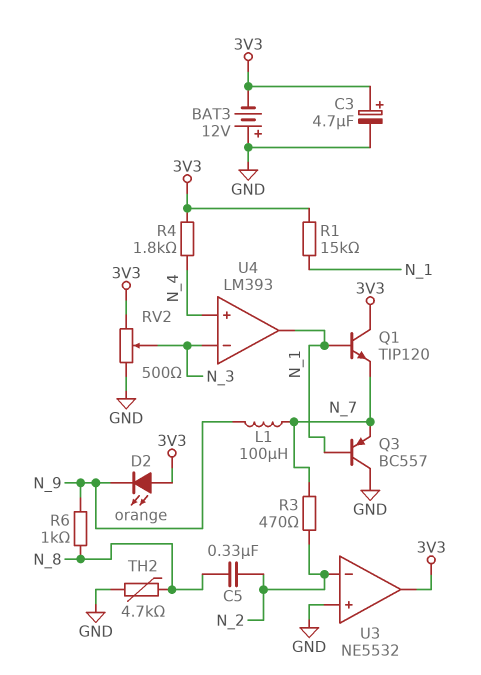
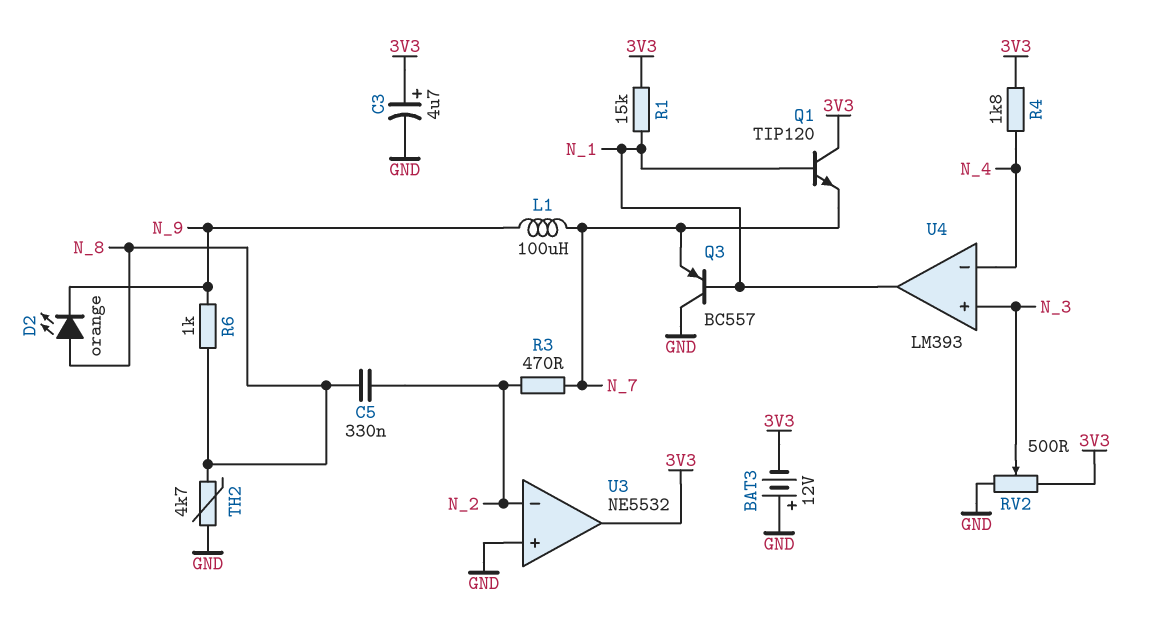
D2: LED orange (A 3V3, K N_9) -> LED orange (A N_8, K N_9)
U4 pin in+: N_4 -> N_3
U4 pin in-: N_3 -> N_4

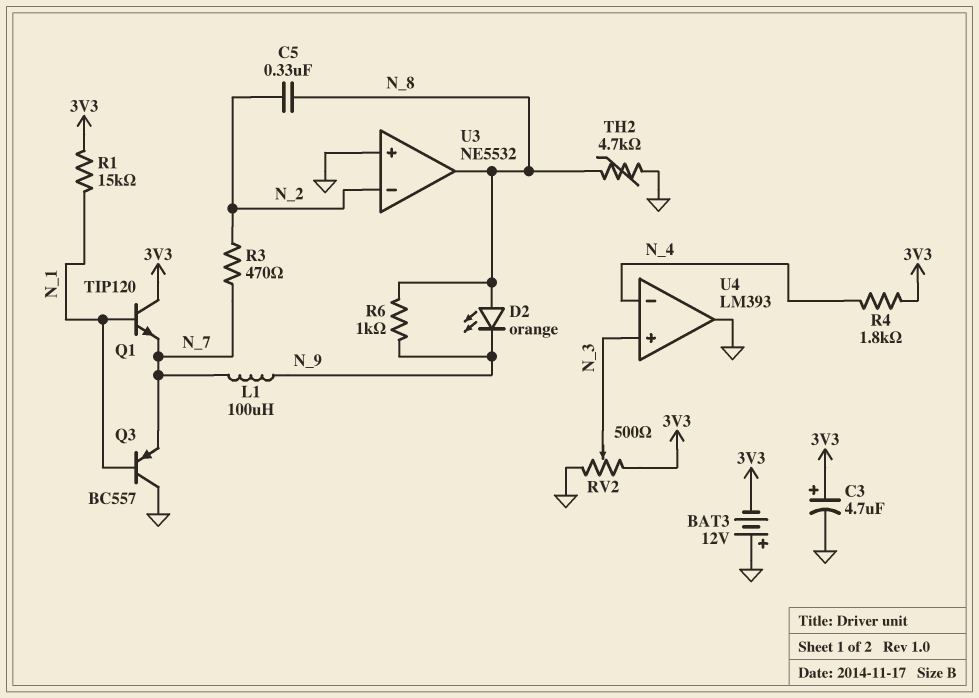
U3 pin out: 3V3 -> N_8
U4 pin out: N_1 -> GND

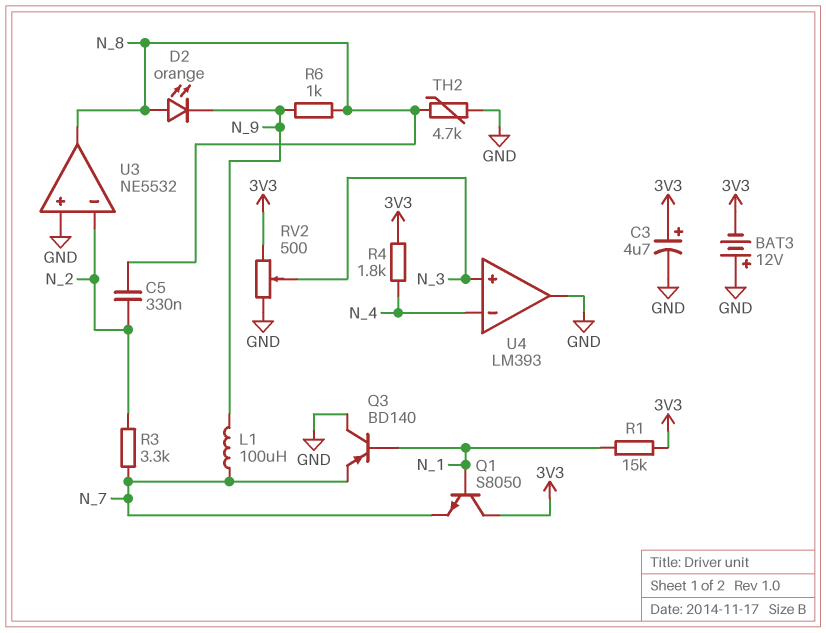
Q1: NPN TIP120 (B N_1, C 3V3, E N_7) -> NPN S8050 (B N_1, C 3V3, E N_7)
Q3: PNP BC557 (B N_1, C GND, E N_7) -> PNP BD140 (B N_1, C GND, E N_7)
R3: 470 (N_2, N_7) -> 3.3k (N_2, N_7)

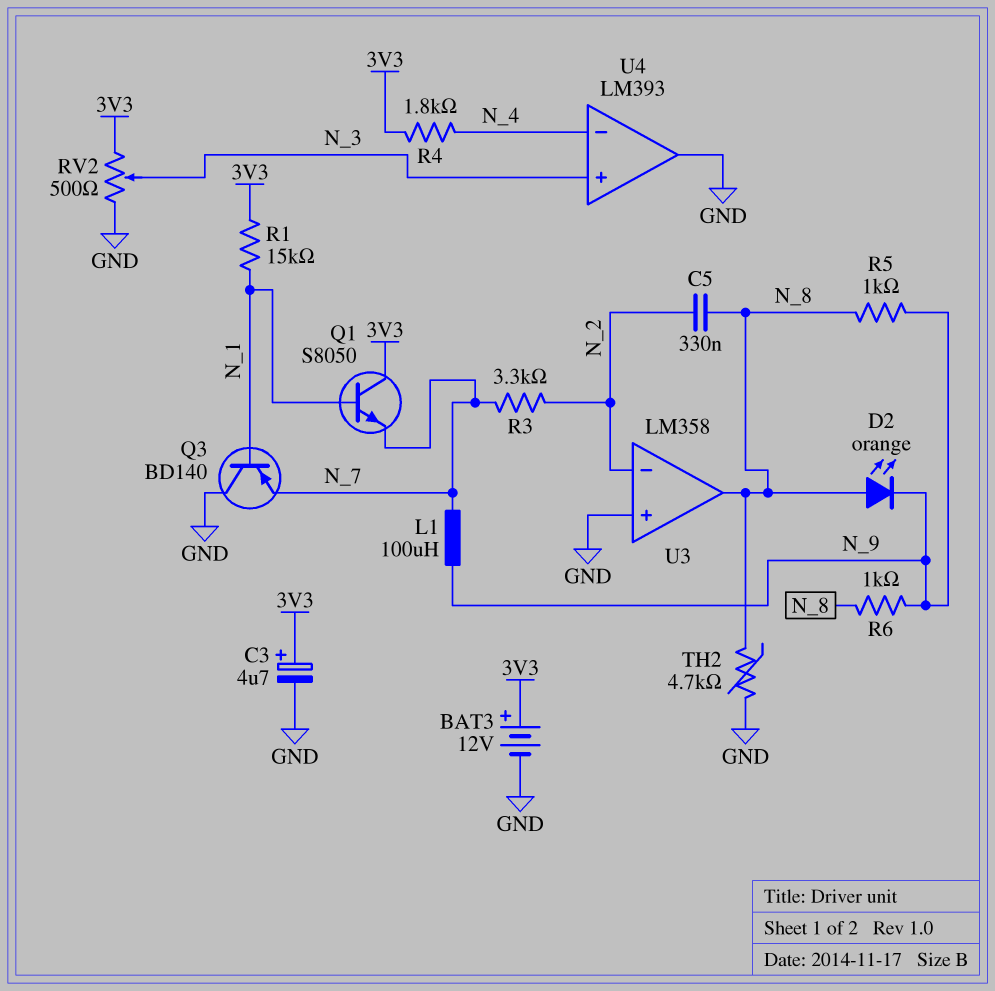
BAT3: 12V (plus GND, minus 3V3) -> 12V (plus 3V3, minus GND)
R5: none -> 1k (N_8, N_9)
U3: NE5532 -> LM358

